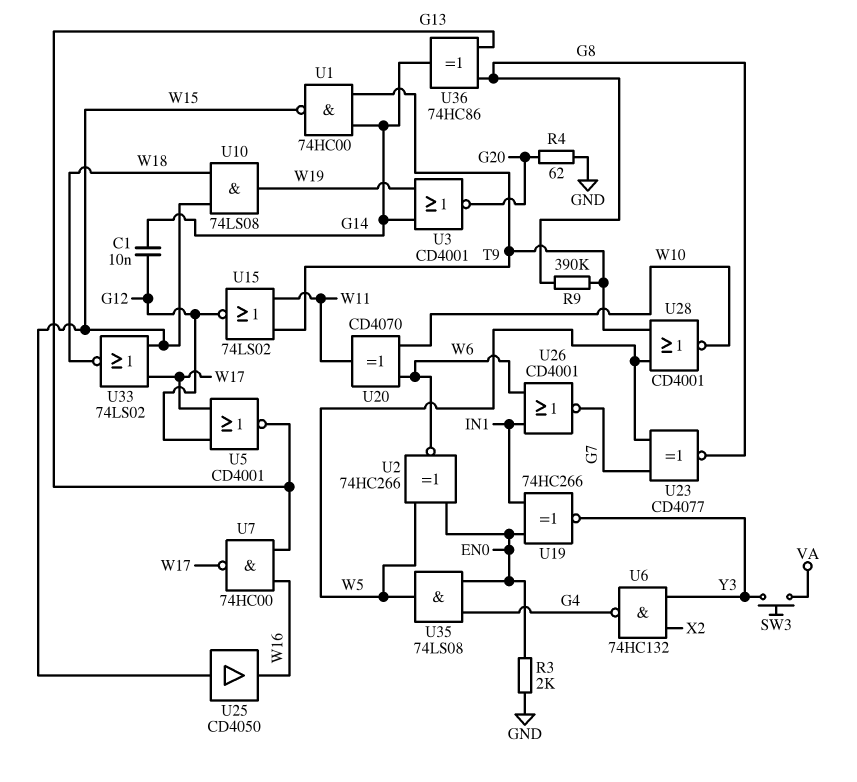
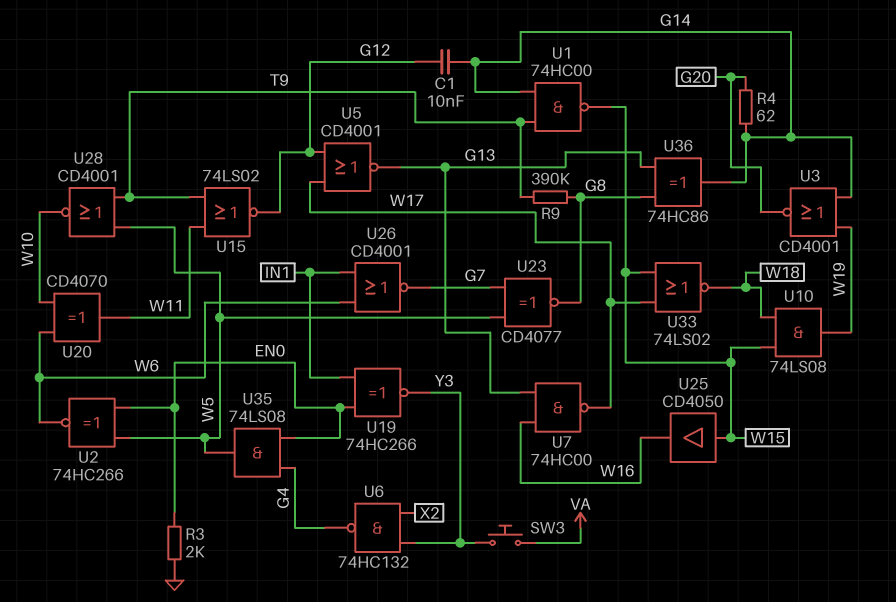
R4: 62 (G20, GND) -> 62 (G14, G20)

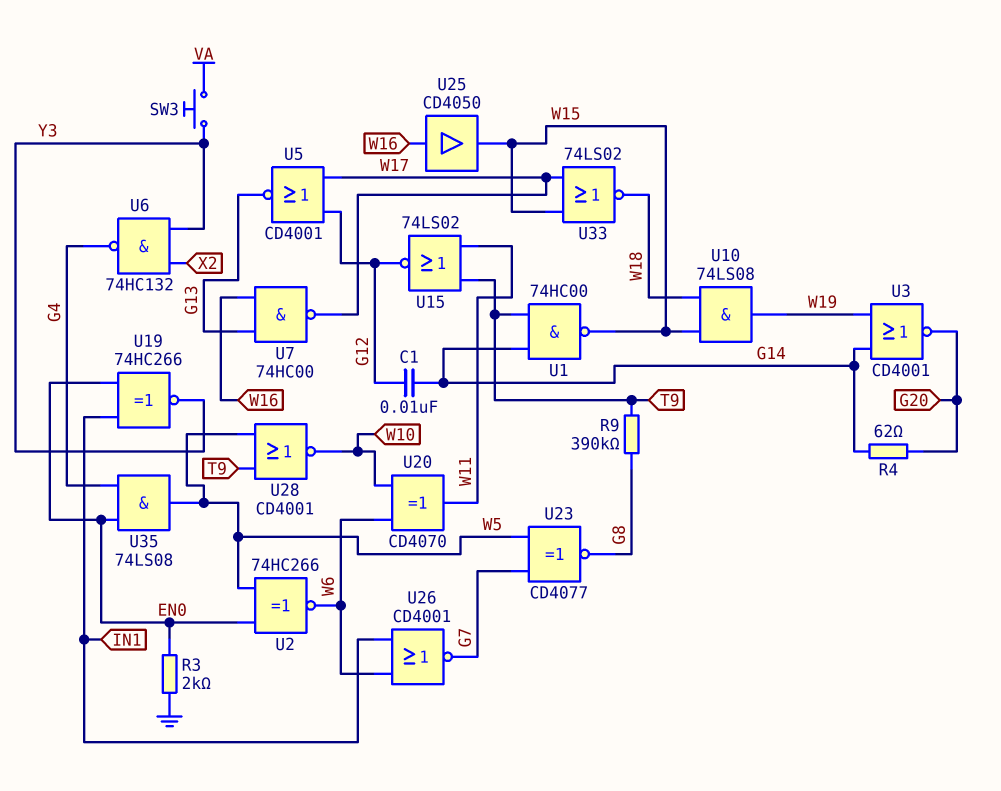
U25: buffer CD4050 (in W15, out W16) -> buffer CD4050 (in W16, out W15)
U36: XOR 74HC86 (in G8, in G13, out G14) -> none

